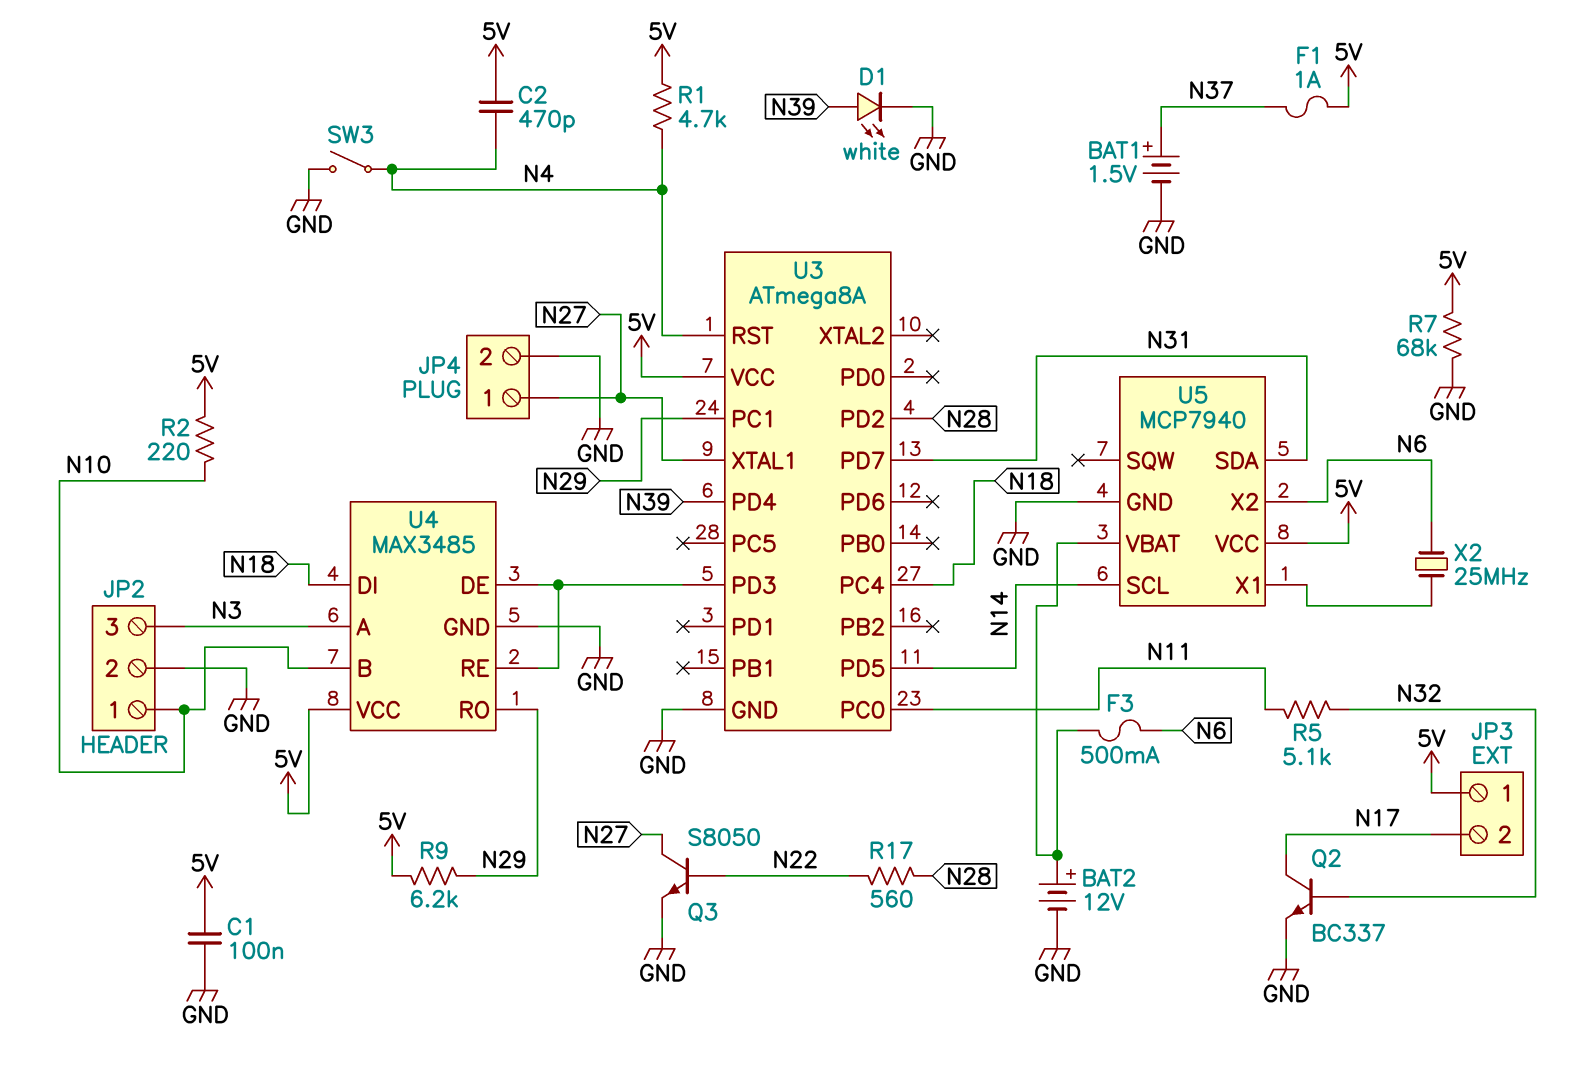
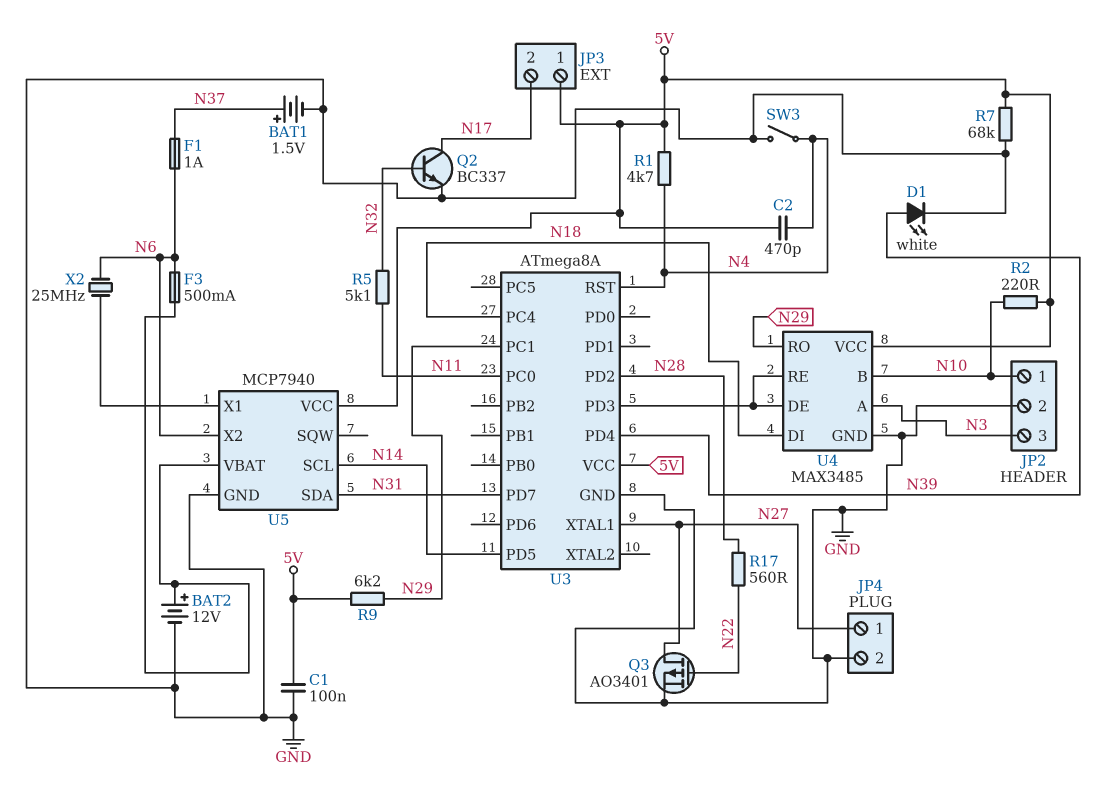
F1: 1A (5V, N37) -> 1A (N6, N37)
Q3: NPN S8050 (B N22, C N27, E GND) -> PMOS AO3401 (G N22, D N27, S GND)

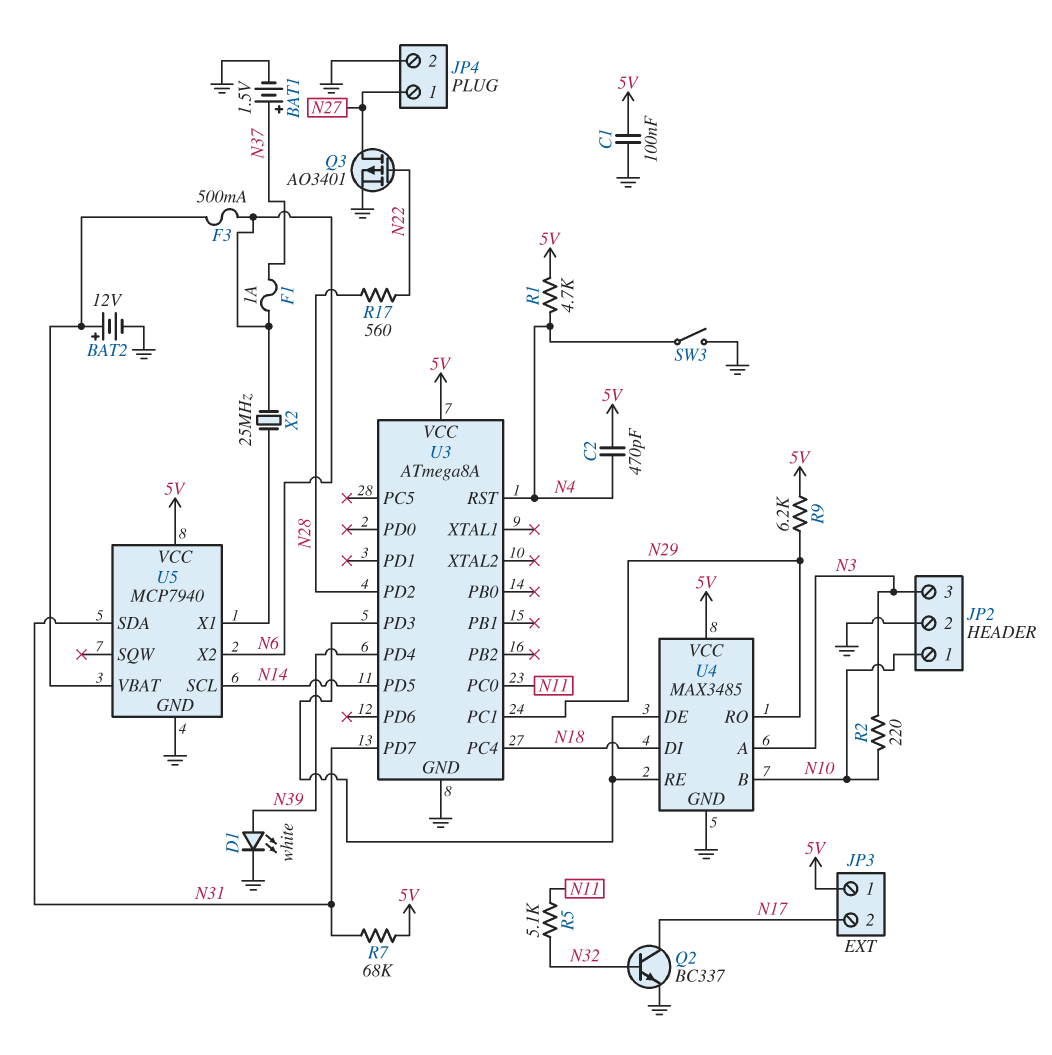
R2: 220 (5V, N10) -> 220 (N3, N10)
R7: 68k (5V, GND) -> 68k (5V, N31)
U3 pin XTAL1: N27 -> none

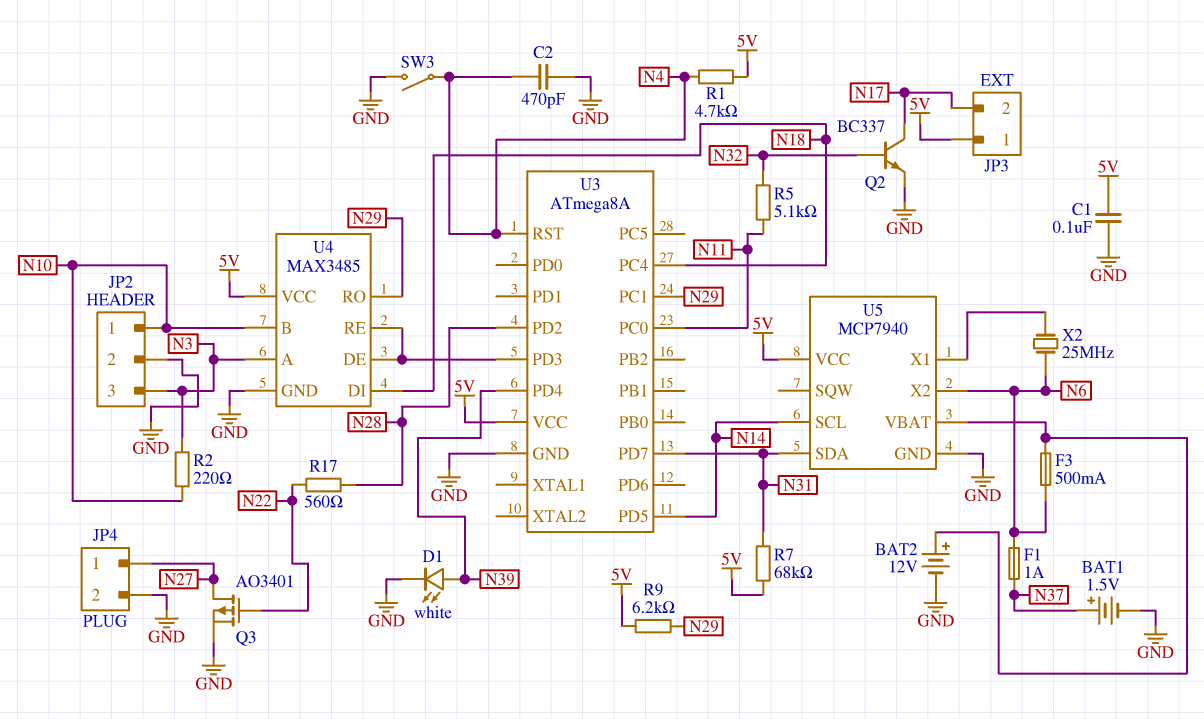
C2: 470pF (5V, N4) -> 470pF (GND, N4)

